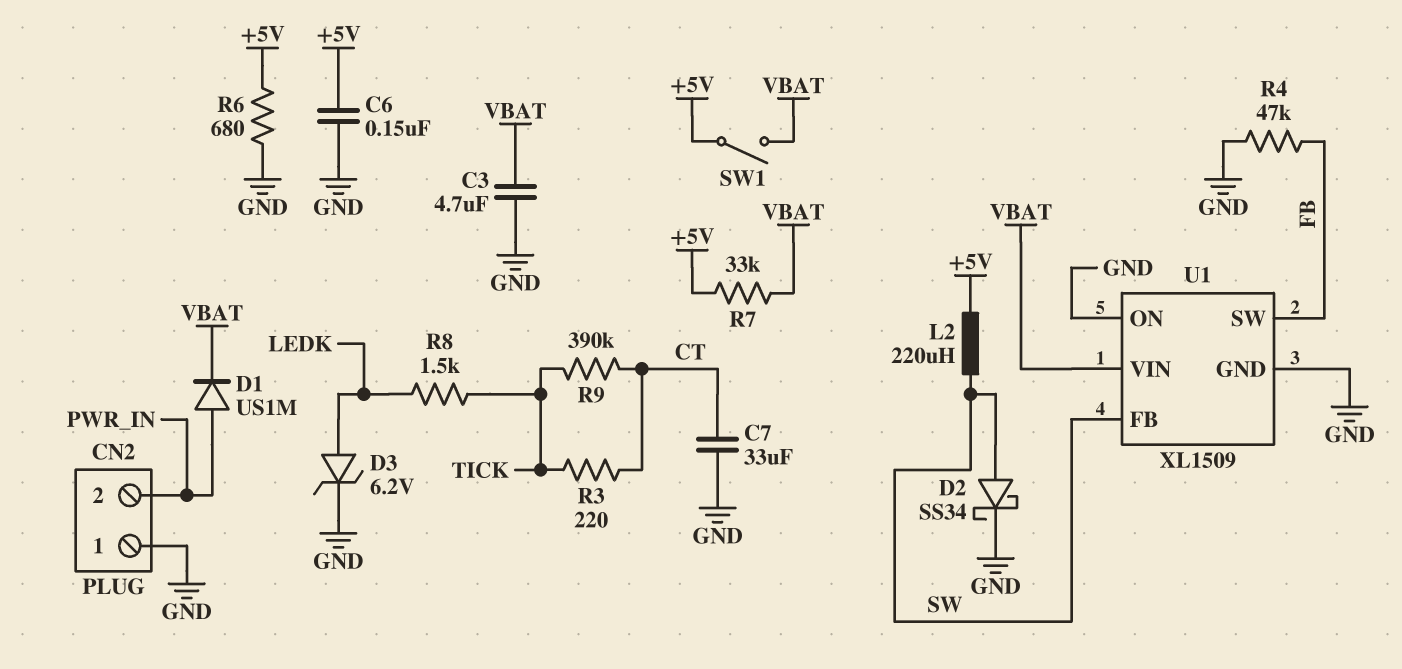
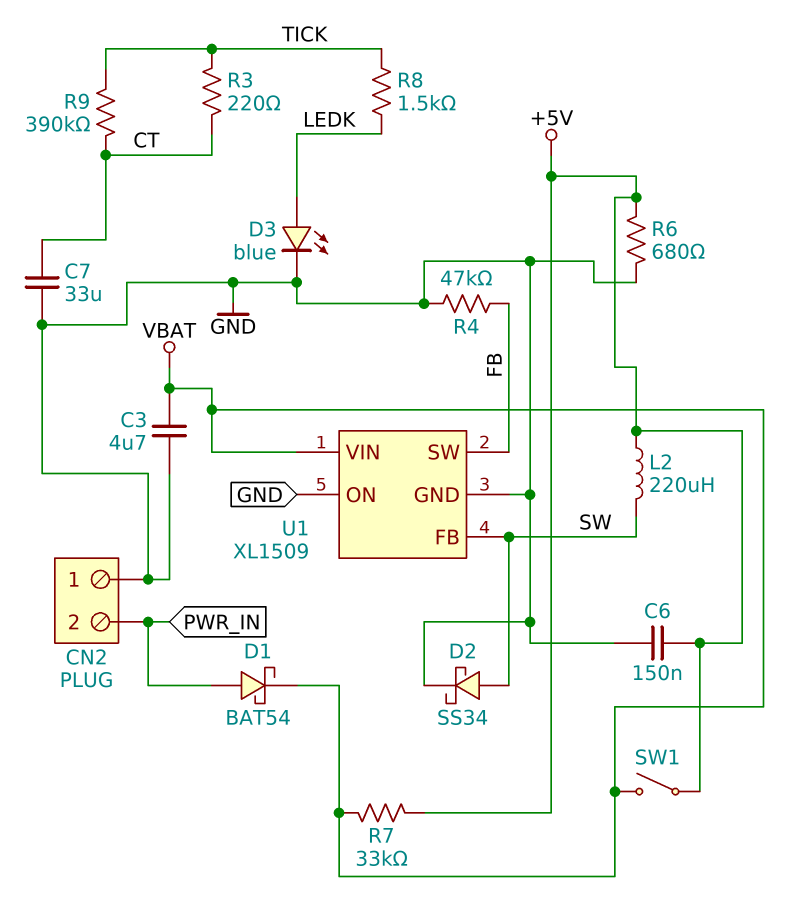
D1: diode US1M (A PWR_IN, K VBAT) -> schottky BAT54 (A PWR_IN, K VBAT)
D3: zener 6.2V (A LEDK, K GND) -> LED blue (A LEDK, K GND)

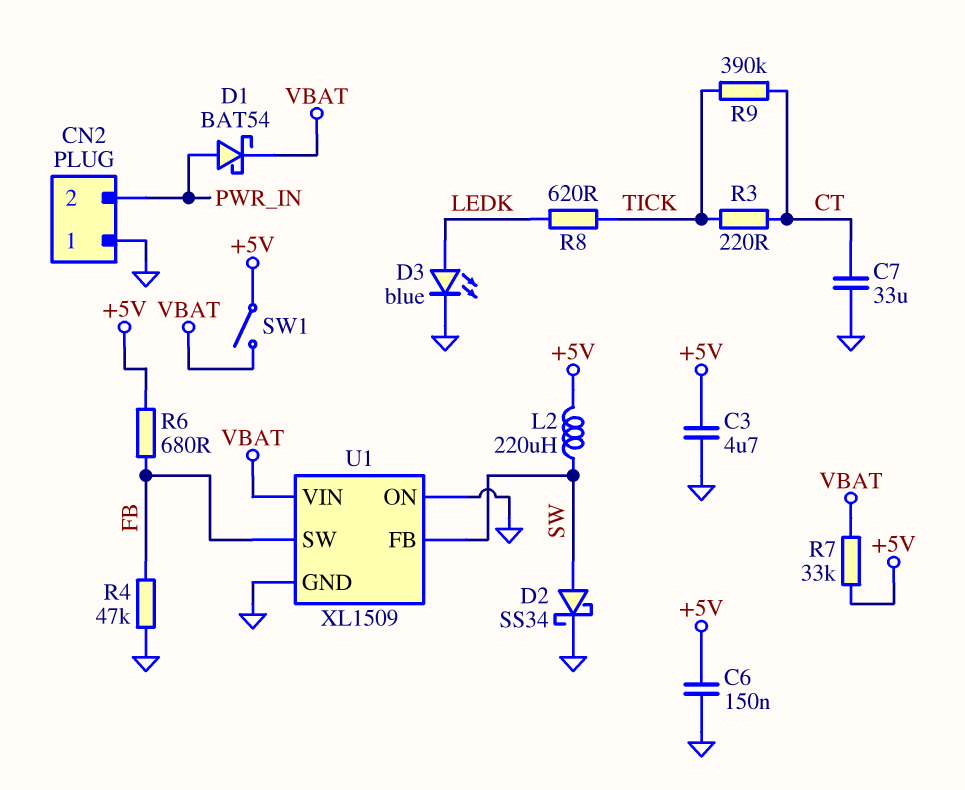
C3: 4.7uF (GND, VBAT) -> 4.7uF (+5V, GND)
R6: 680 (+5V, GND) -> 680 (+5V, FB)
R8: 1.5k (LEDK, TICK) -> 620 (LEDK, TICK)

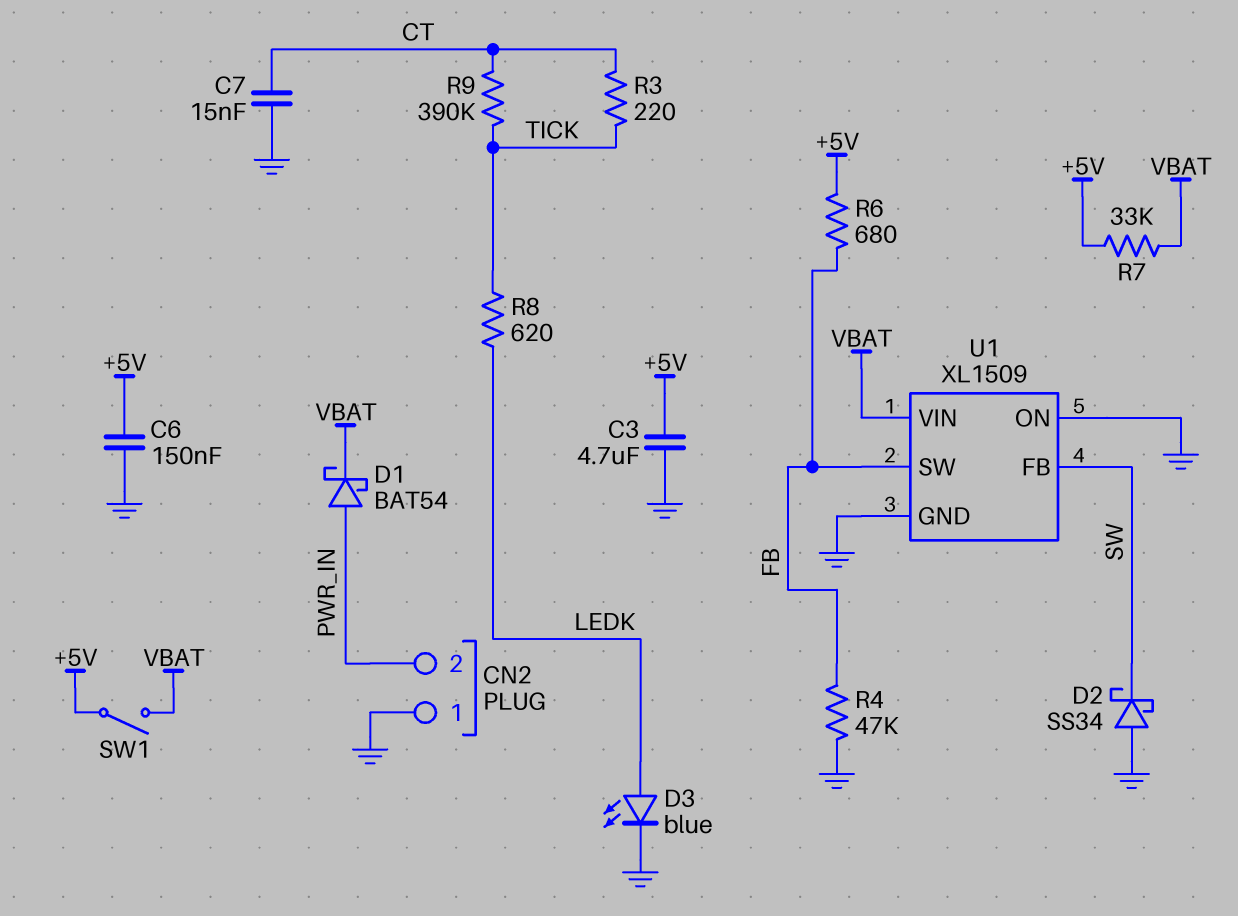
C7: 33uF (CT, GND) -> 15nF (CT, GND)
D2: schottky SS34 (A SW, K GND) -> schottky SS34 (A GND, K SW)
L2: 220uH (+5V, SW) -> none

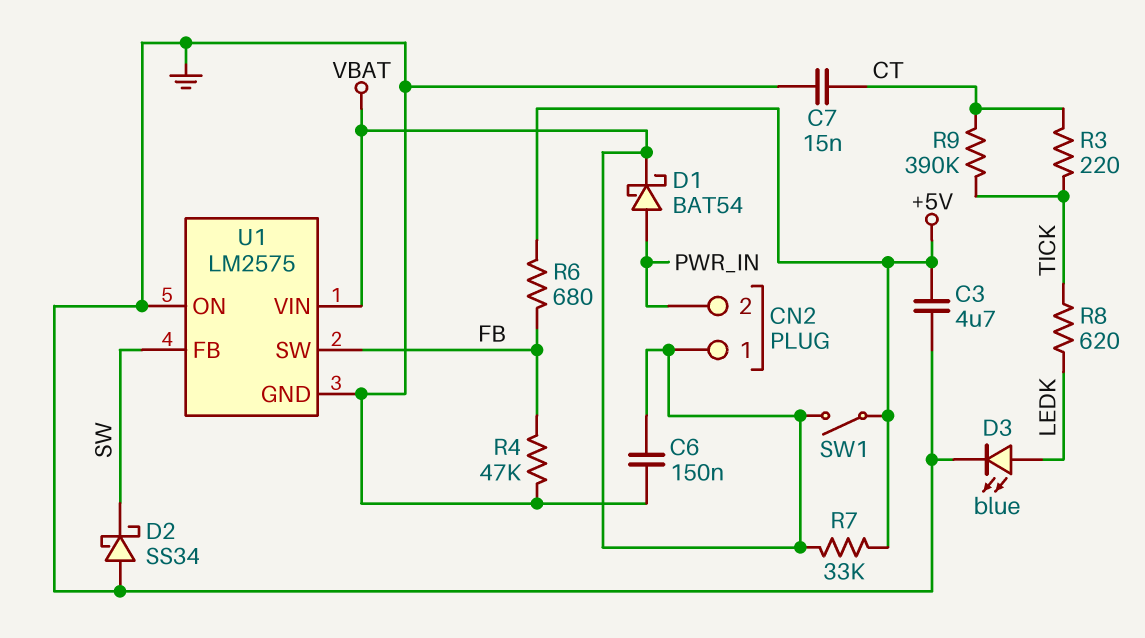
C6: 150nF (+5V, GND) -> 150nF (GND, VBAT)
CN2 pin 1: GND -> VBAT
U1: XL1509 -> LM2575

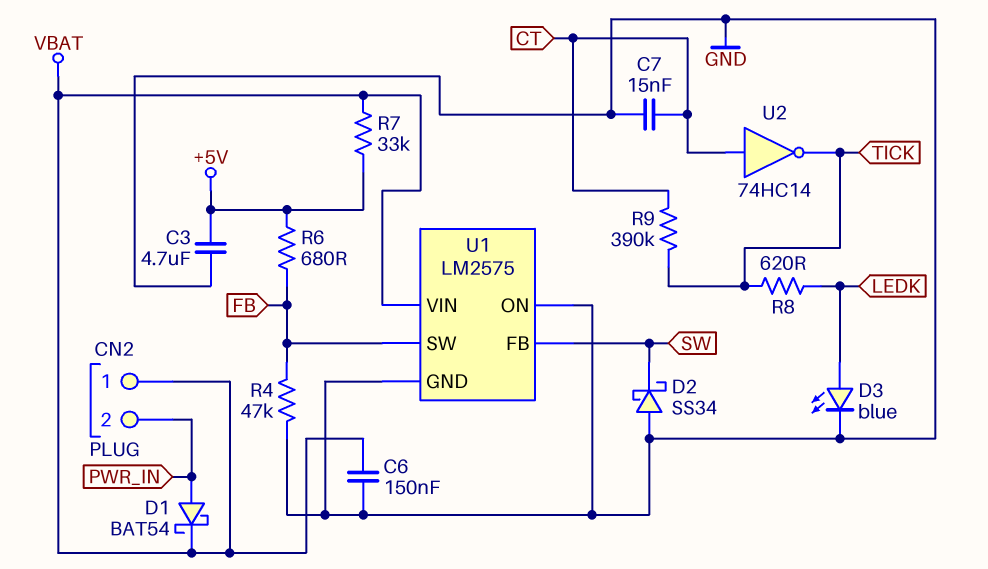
R3: 220 (CT, TICK) -> none
SW1: switch (+5V, VBAT) -> none
U2: none -> NOT 74HC14 (in CT, out TICK)

